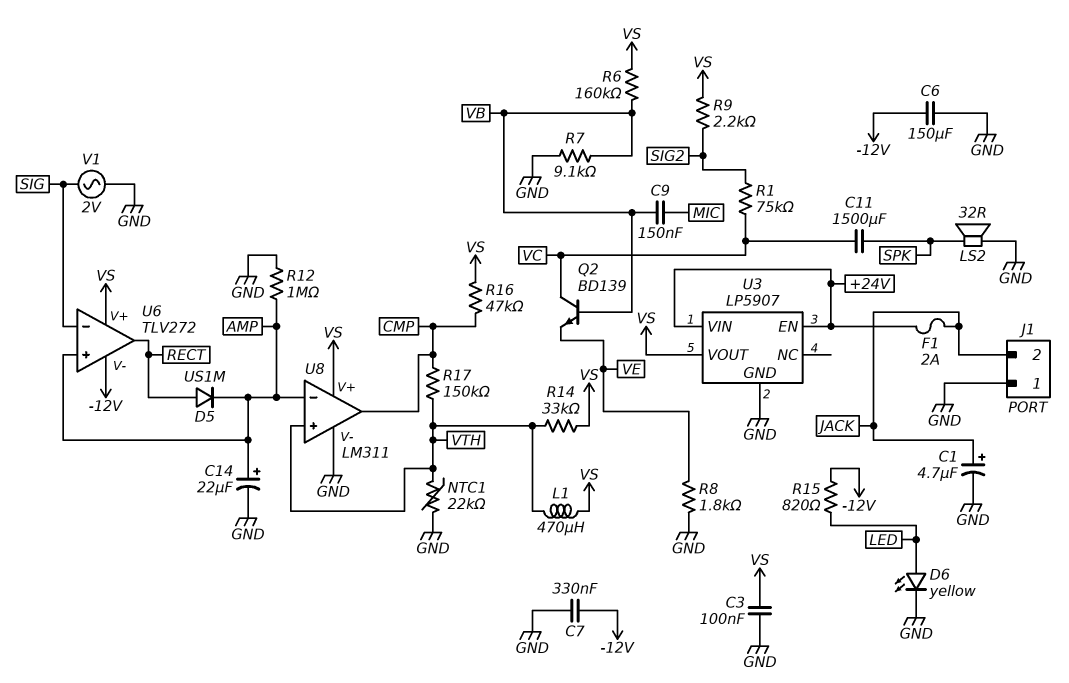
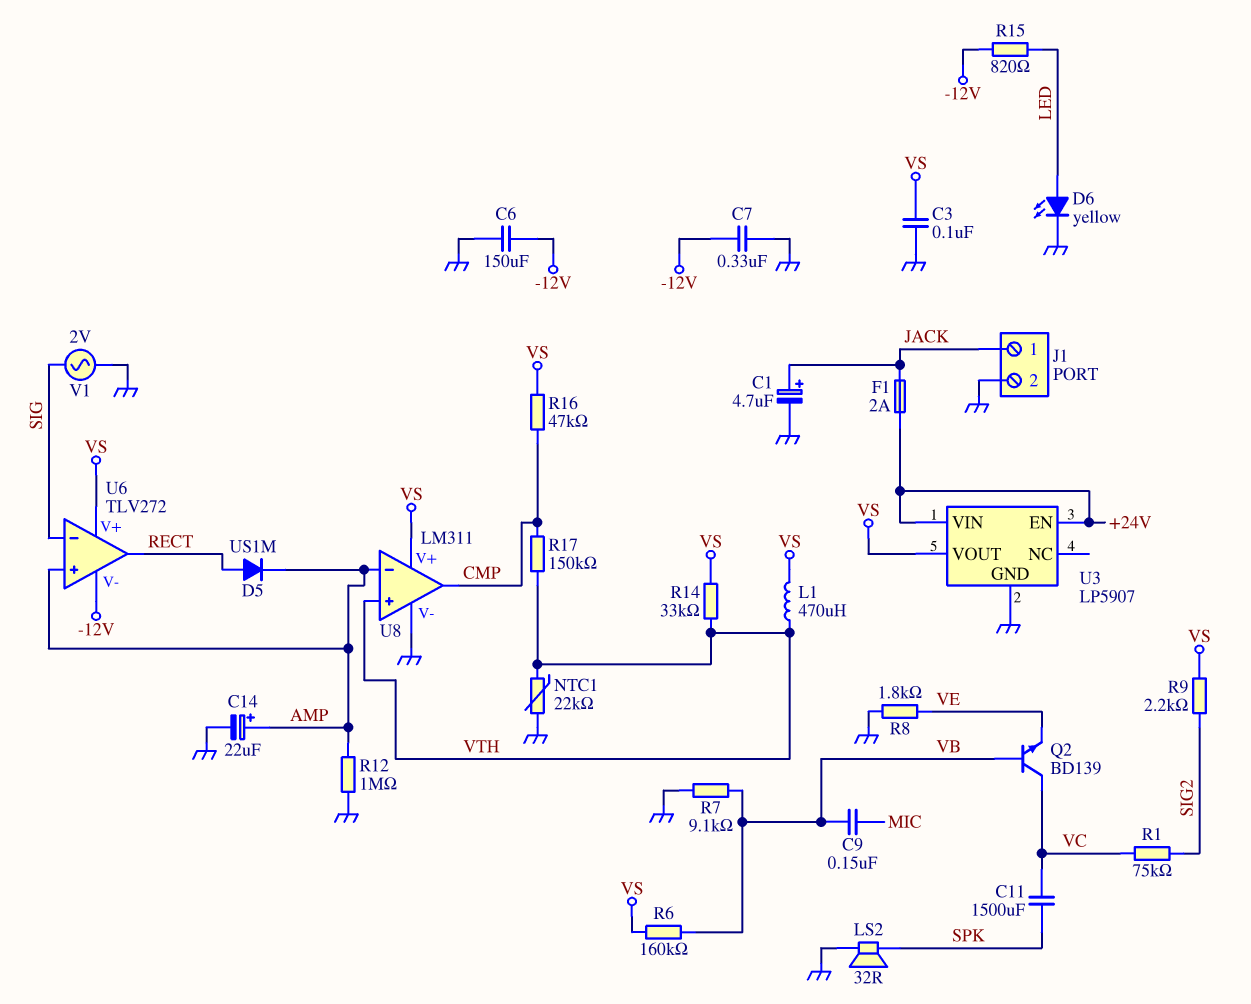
J1 pin 1: GND -> JACK
J1 pin 2: JACK -> GND

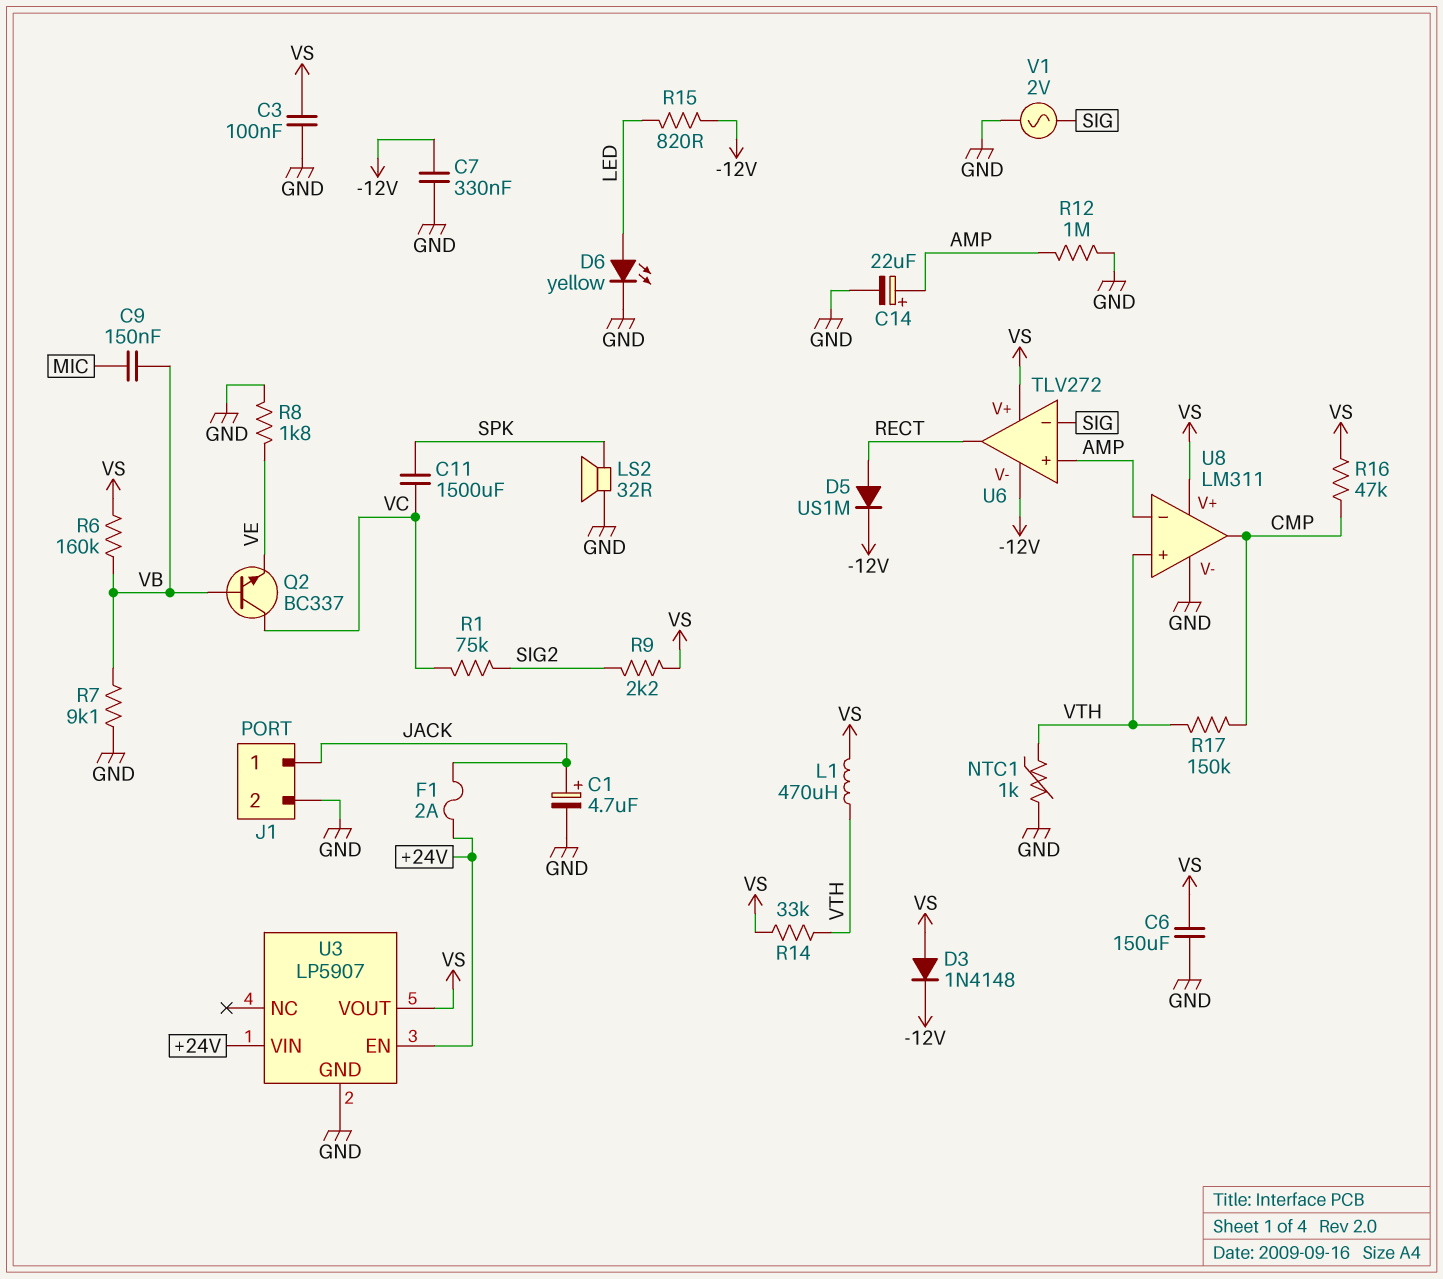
C6: 150uF (-12V, GND) -> 150uF (GND, VS)
D3: none -> diode 1N4148 (A VS, K -12V)
D5: diode US1M (A RECT, K AMP) -> diode US1M (A RECT, K -12V)
NTC1: 22k (GND, VTH) -> 1k (GND, VTH)
Q2: NPN BD139 (B VB, C VC, E VE) -> NPN BC337 (B VB, C VC, E VE)

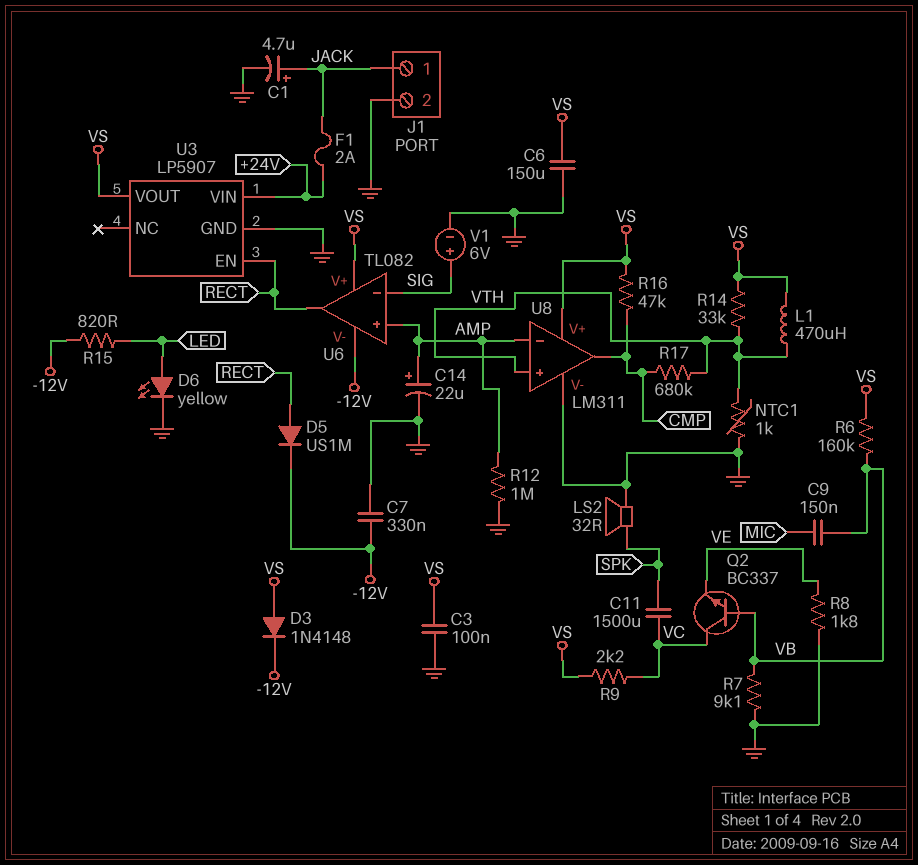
R1: 75k (SIG2, VC) -> none
R9: 2.2k (SIG2, VS) -> 2.2k (VC, VS)
R17: 150k (CMP, VTH) -> 680k (CMP, VTH)
U3 pin EN: +24V -> RECT
U6: TLV272 -> TL082
V1: AC 2V (GND, SIG) -> 6V (plus SIG, minus GND)

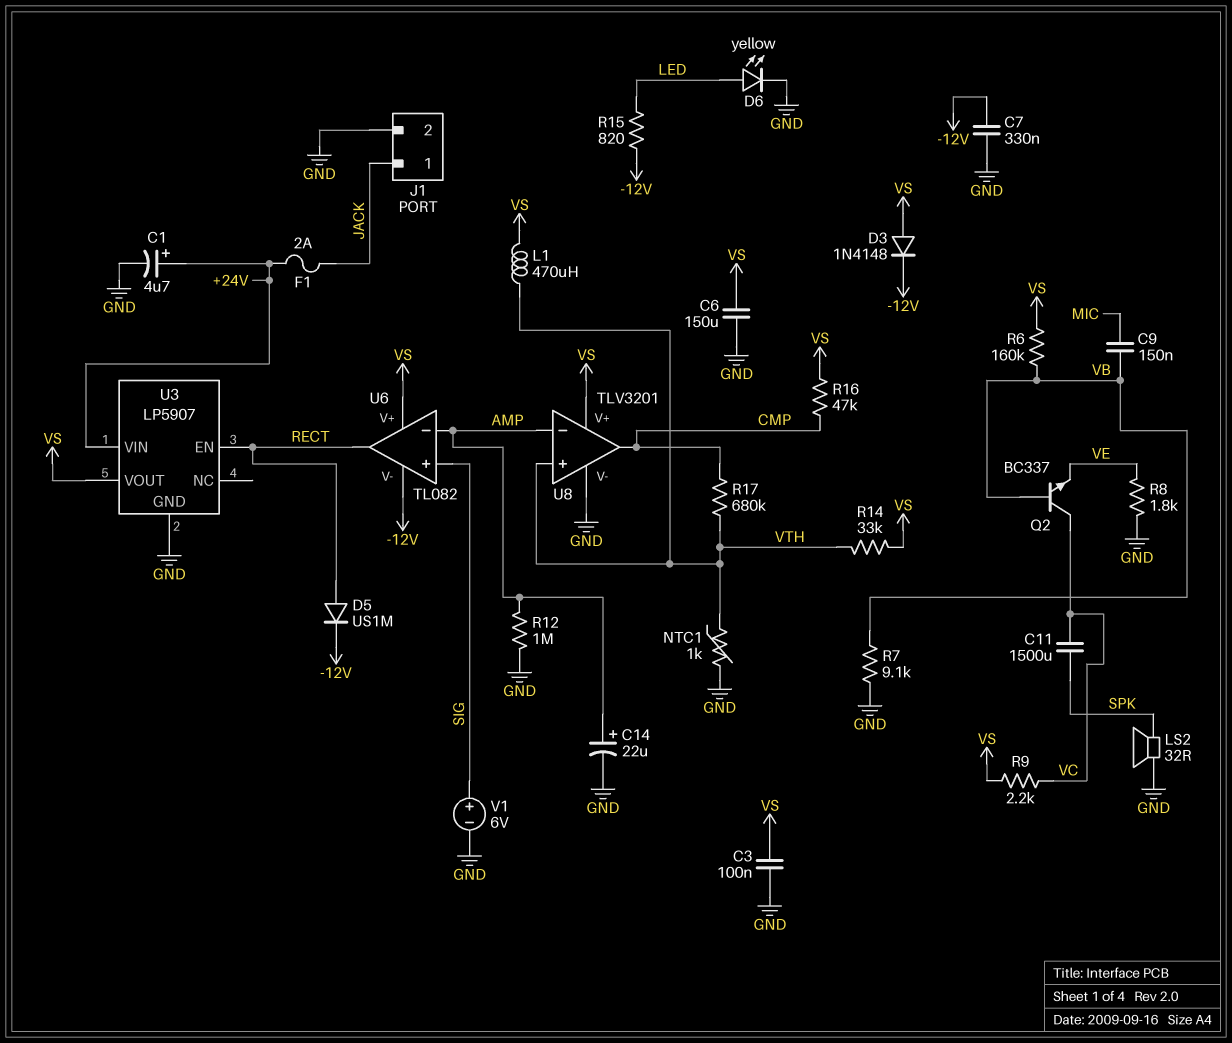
C1: 4.7uF (plus JACK, minus GND) -> 4.7uF (plus +24V, minus GND)
U6 pin in+: AMP -> SIG
U6 pin in-: SIG -> AMP
U8: LM311 -> TLV3201

